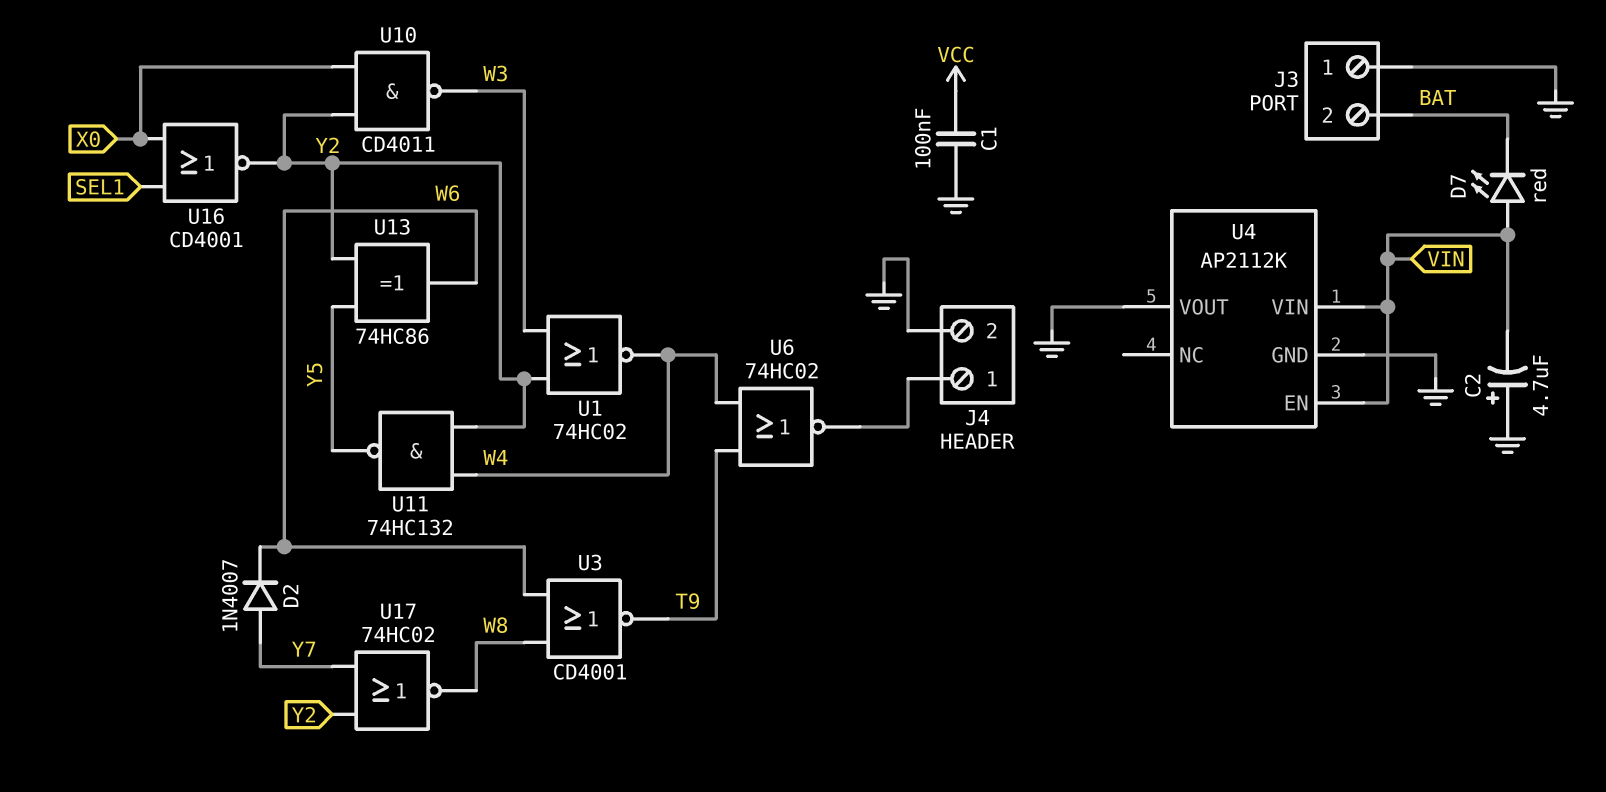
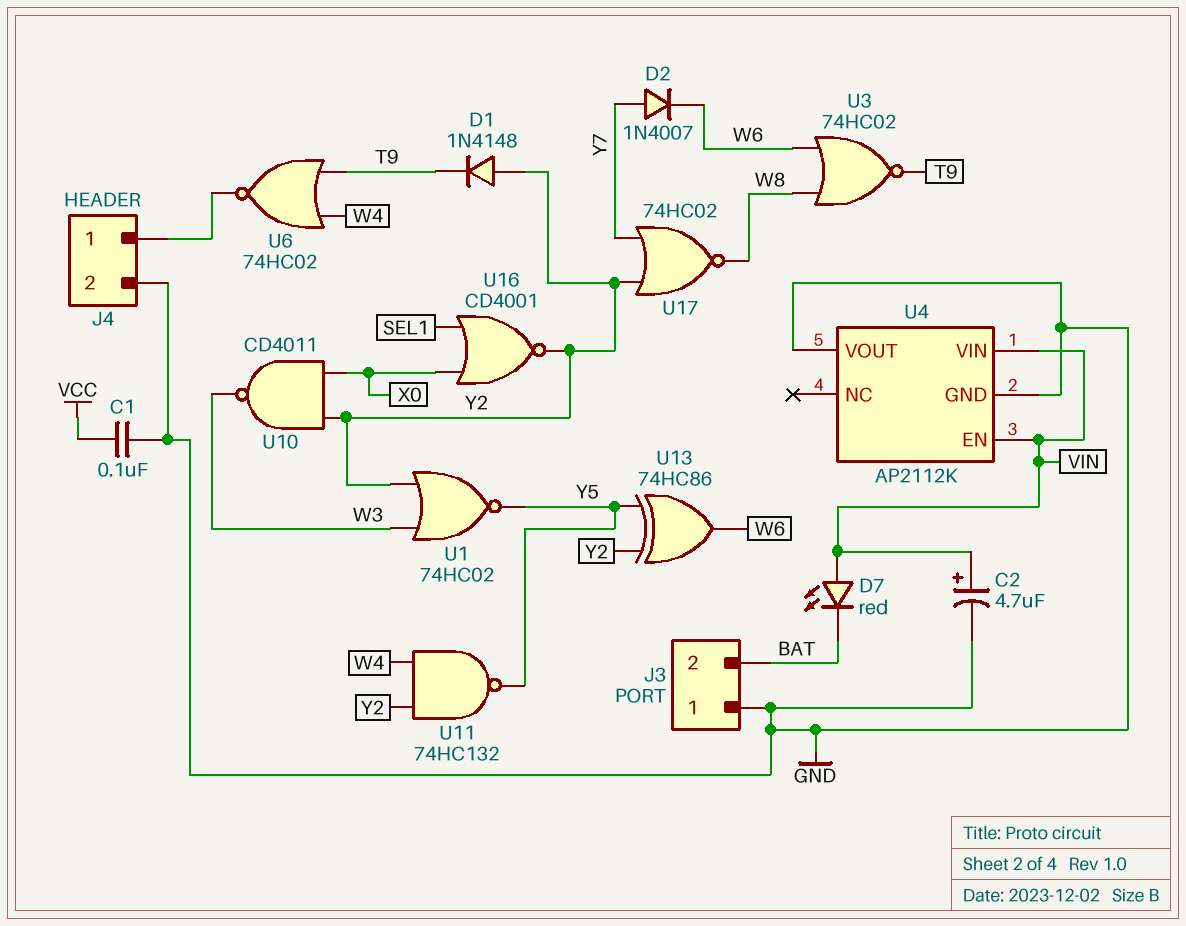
C2: 4.7uF (plus GND, minus VIN) -> 4.7uF (plus VIN, minus GND)
D1: none -> diode 1N4148 (A Y2, K T9)
U1: NOR 74HC02 (in W3, in Y2, out W4) -> NOR 74HC02 (in W3, in Y2, out Y5)
U3: NOR CD4001 (in W6, in W8, out T9) -> NOR 74HC02 (in W6, in W8, out T9)

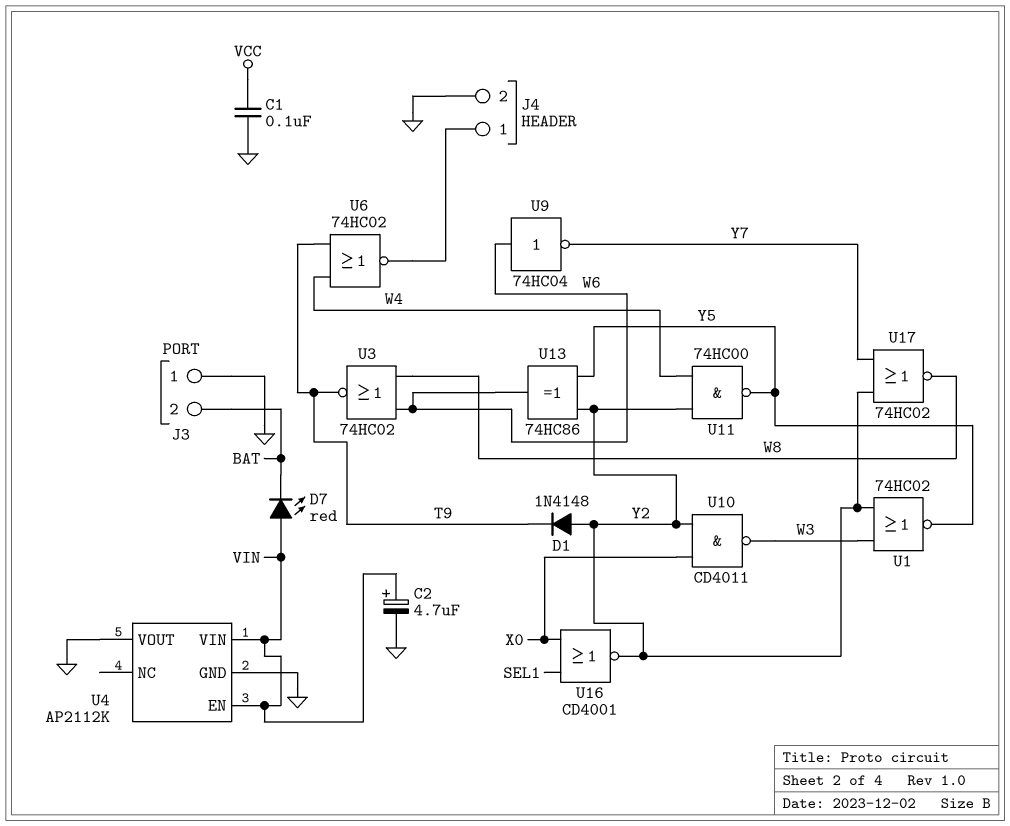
D2: diode 1N4007 (A Y7, K W6) -> none
U9: none -> NOT 74HC04 (in W6, out Y7)
U11: NAND 74HC132 (in W4, in Y2, out Y5) -> NAND 74HC00 (in W4, in Y2, out Y5)

